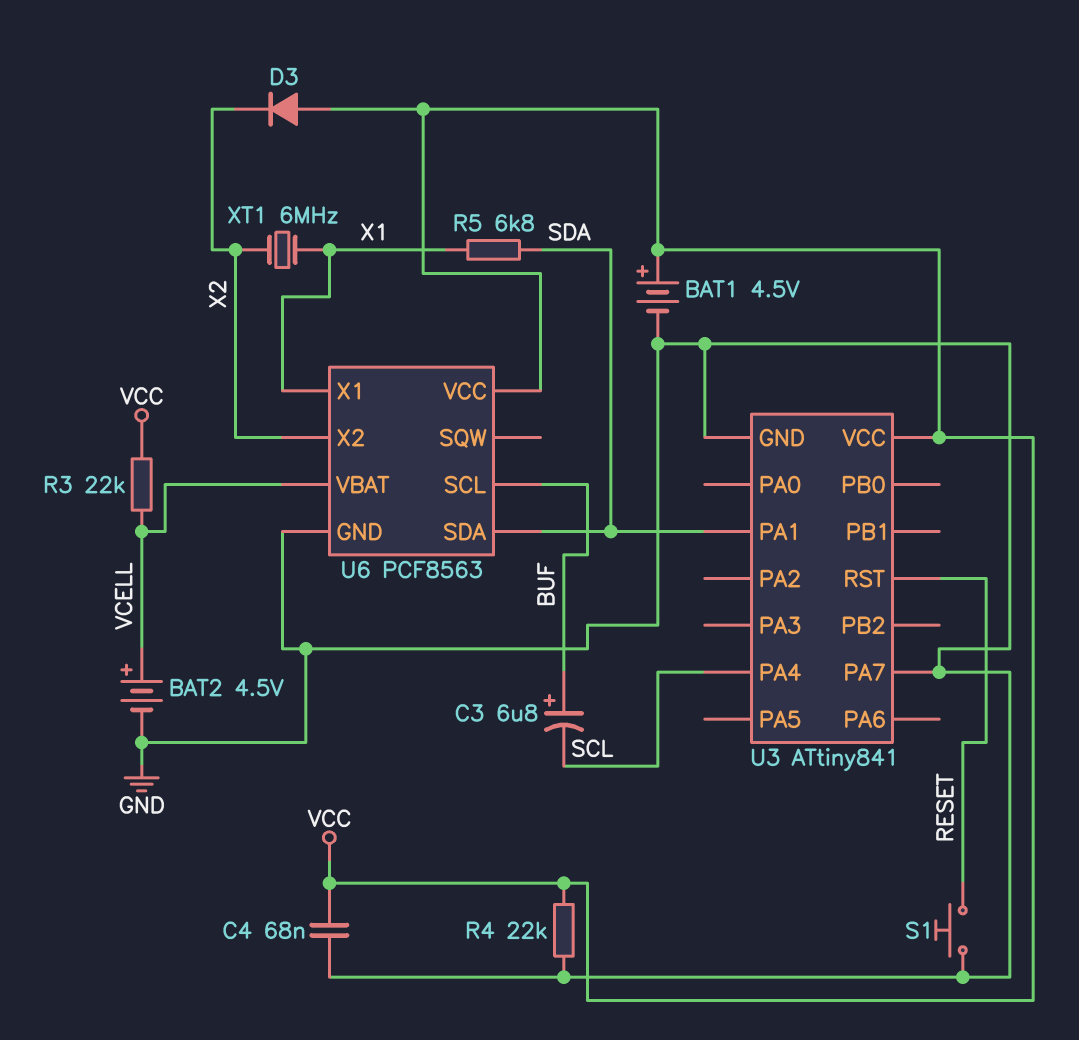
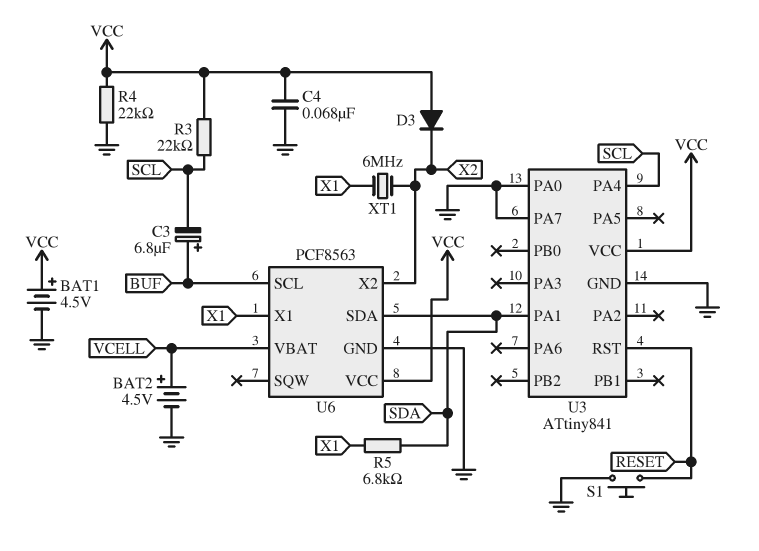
R3: 22k (VCC, VCELL) -> 22k (SCL, VCC)
U3 pin PA0: none -> GND

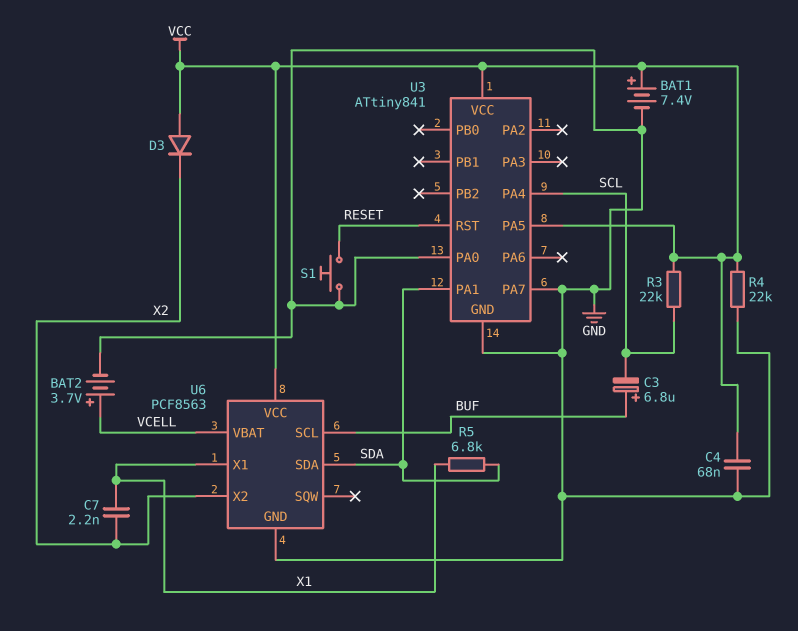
BAT1: 4.5V (plus VCC, minus GND) -> 7.4V (plus VCC, minus GND)
BAT2: 4.5V (plus VCELL, minus GND) -> 3.7V (plus VCELL, minus GND)
C7: none -> 2.2nF (X1, X2)
U3 pin PA5: none -> VCC
XT1: 6MHz (X1, X2) -> none

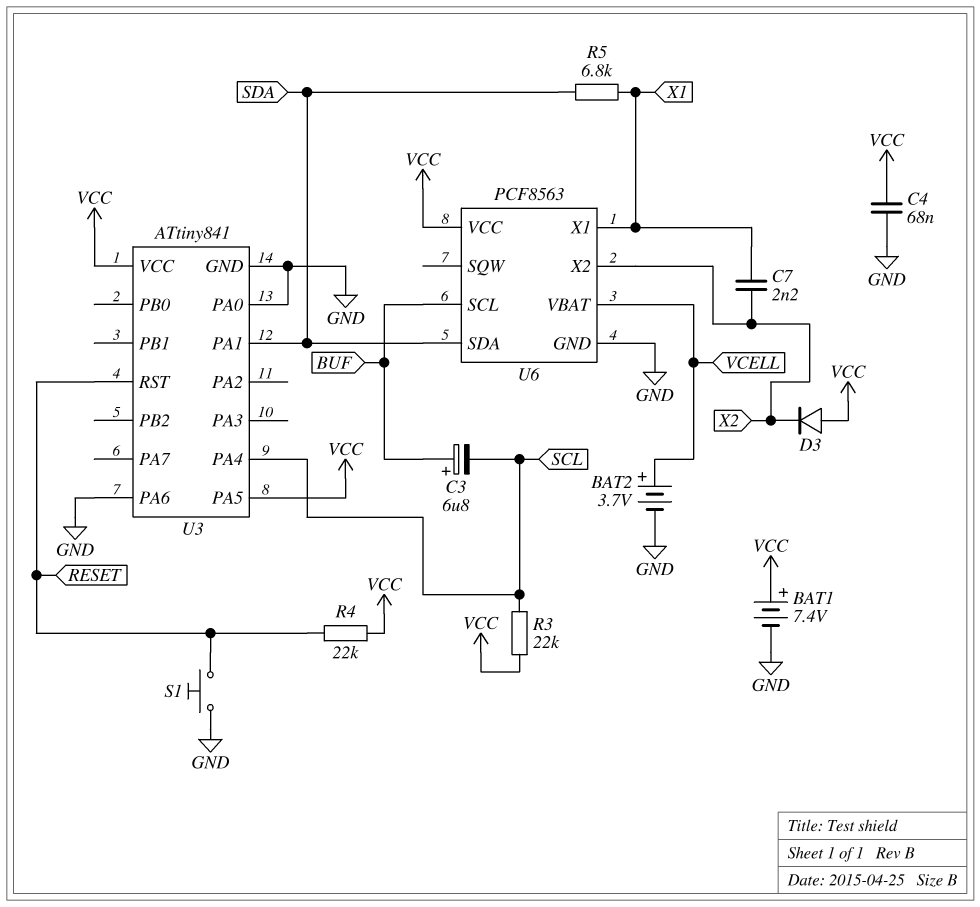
R4: 22k (GND, VCC) -> 22k (RESET, VCC)
U3 pin PA6: none -> GND
U3 pin PA7: GND -> none

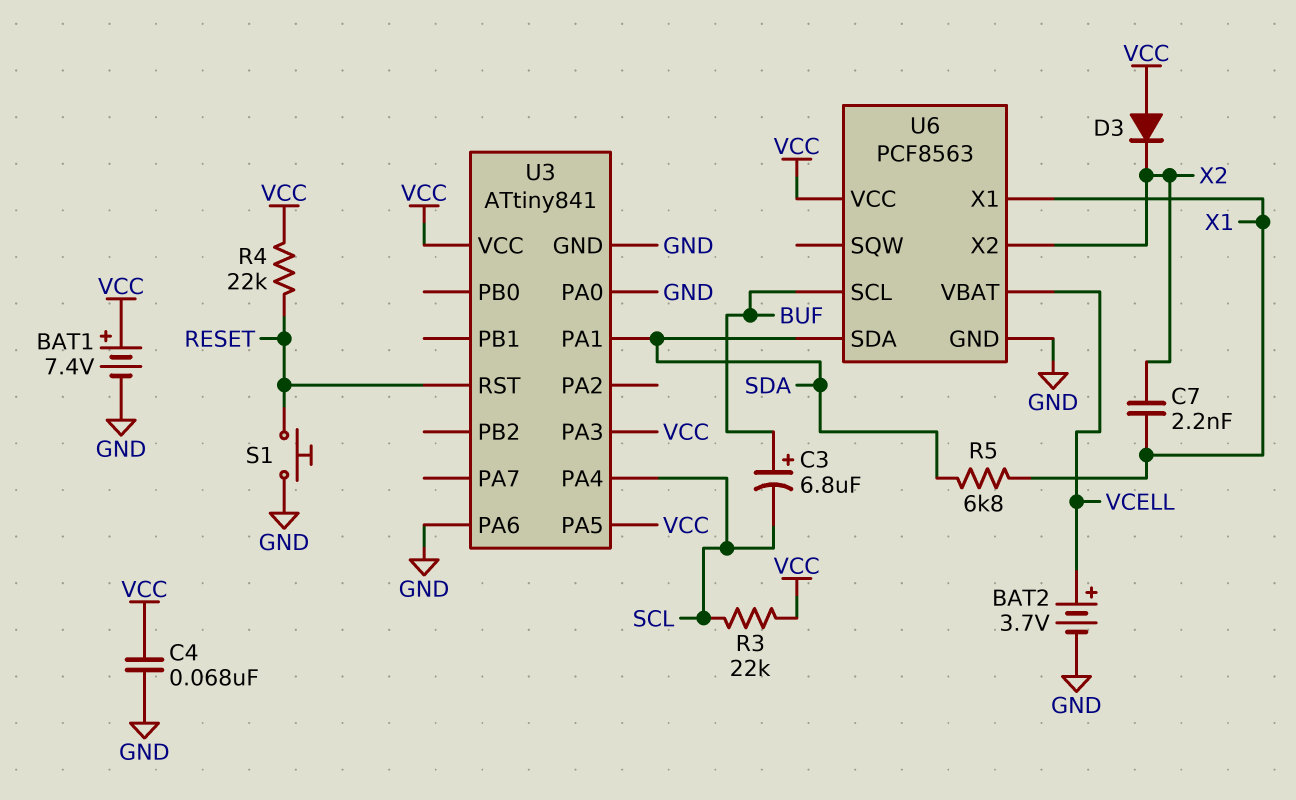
U3 pin PA3: none -> VCC

